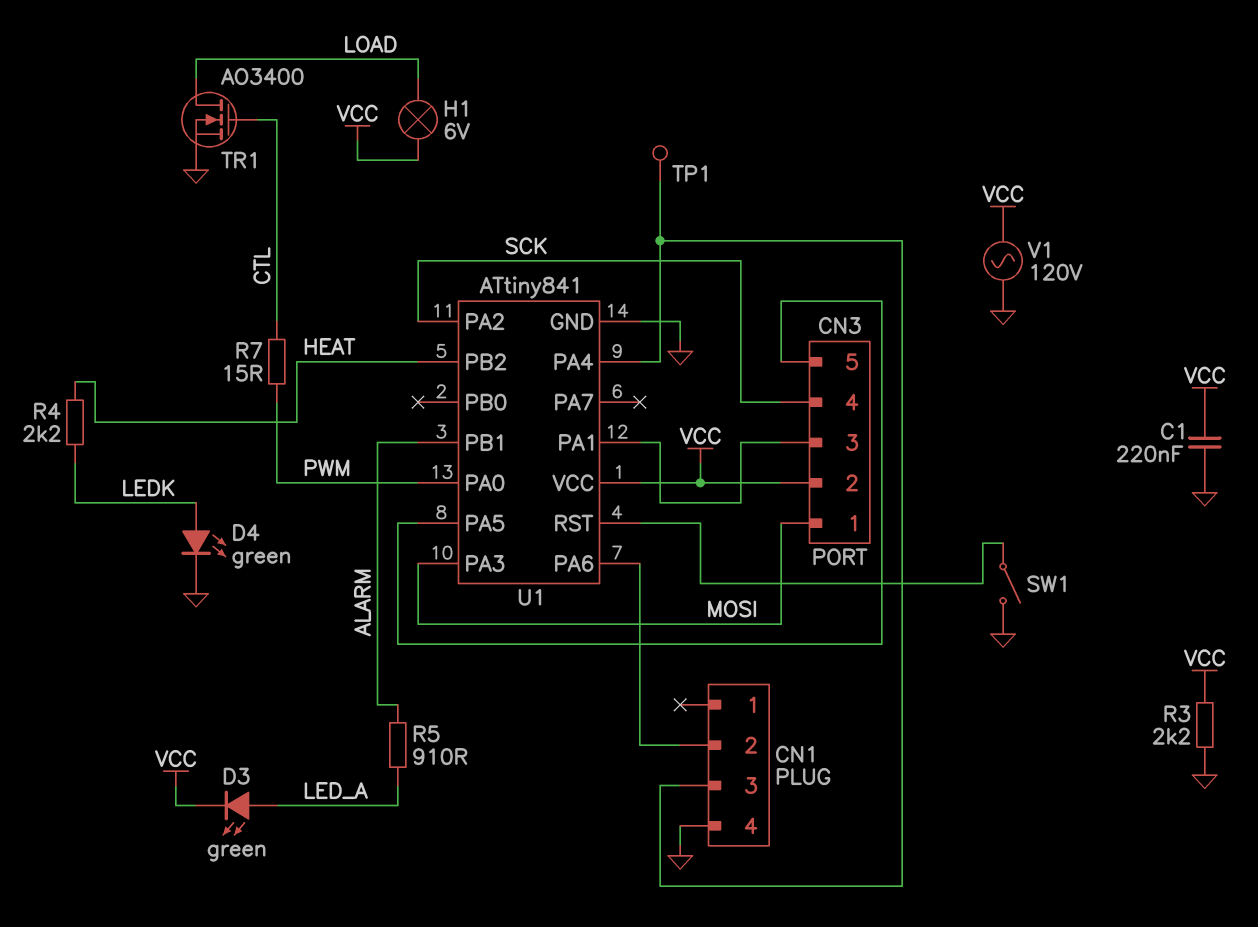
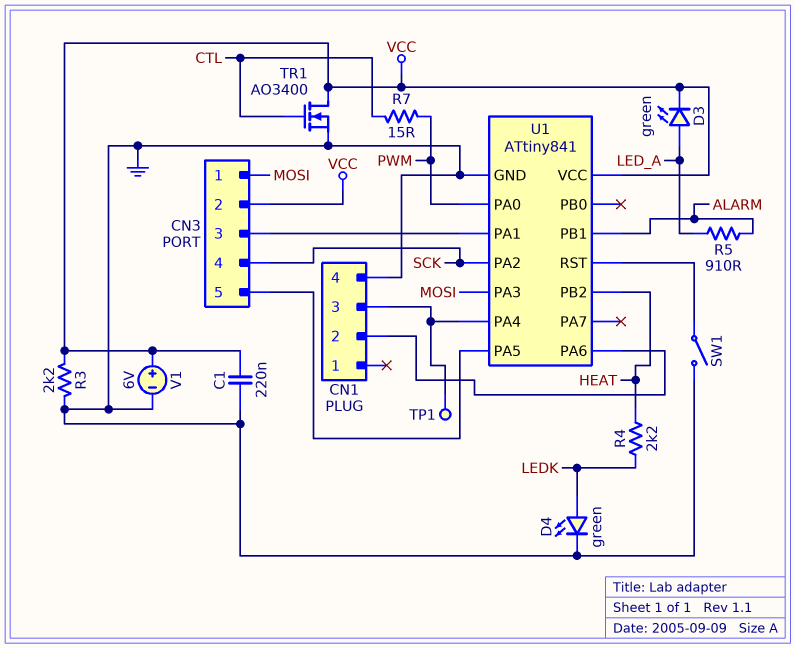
H1: lamp 6V (LOAD, VCC) -> none
TR1: NMOS AO3400 (G CTL, D LOAD, S GND) -> NMOS AO3400 (G CTL, D VCC, S GND)
V1: AC 120V (GND, VCC) -> 6V (plus VCC, minus GND)

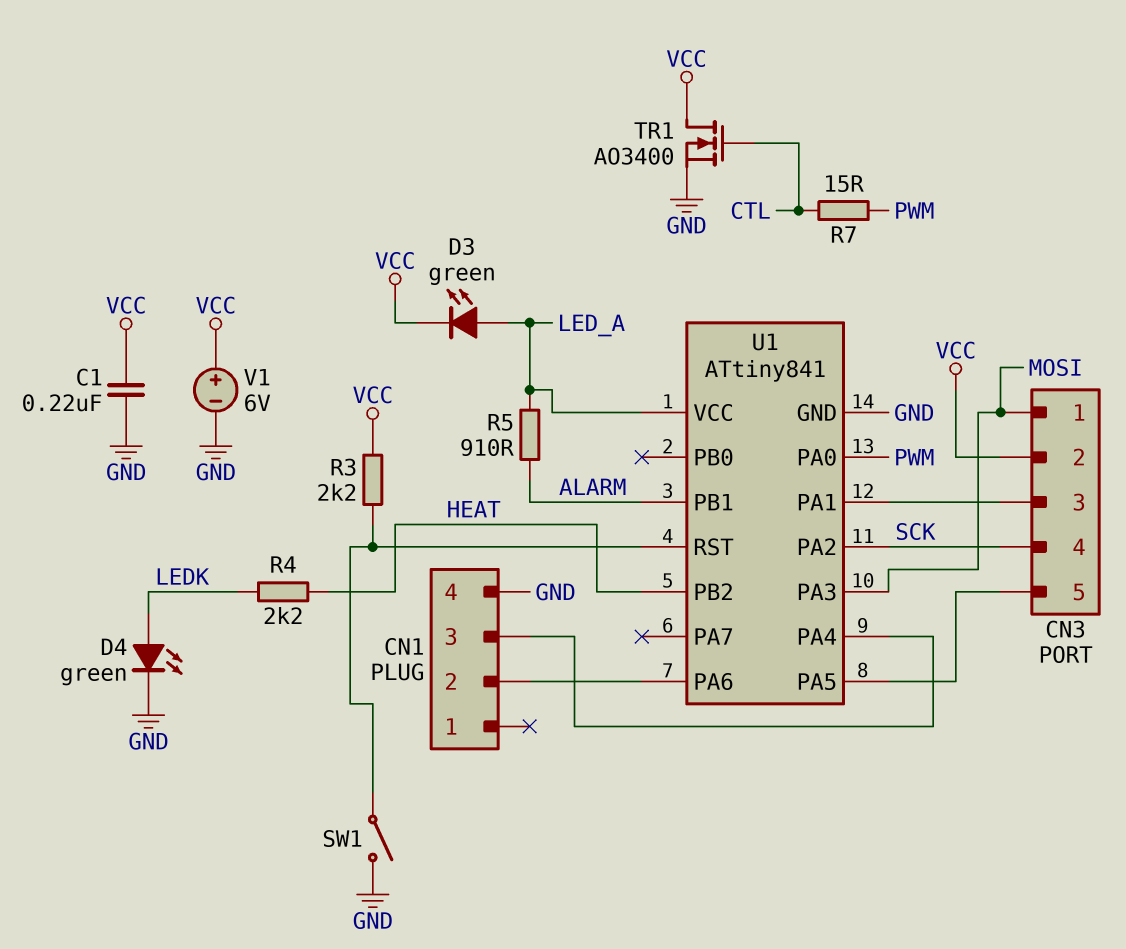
R3: 2.2k (GND, VCC) -> 2.2k (U1/RST, VCC)
TP1: test point (CN1/3) -> none
U1 pin VCC: VCC -> LED_A

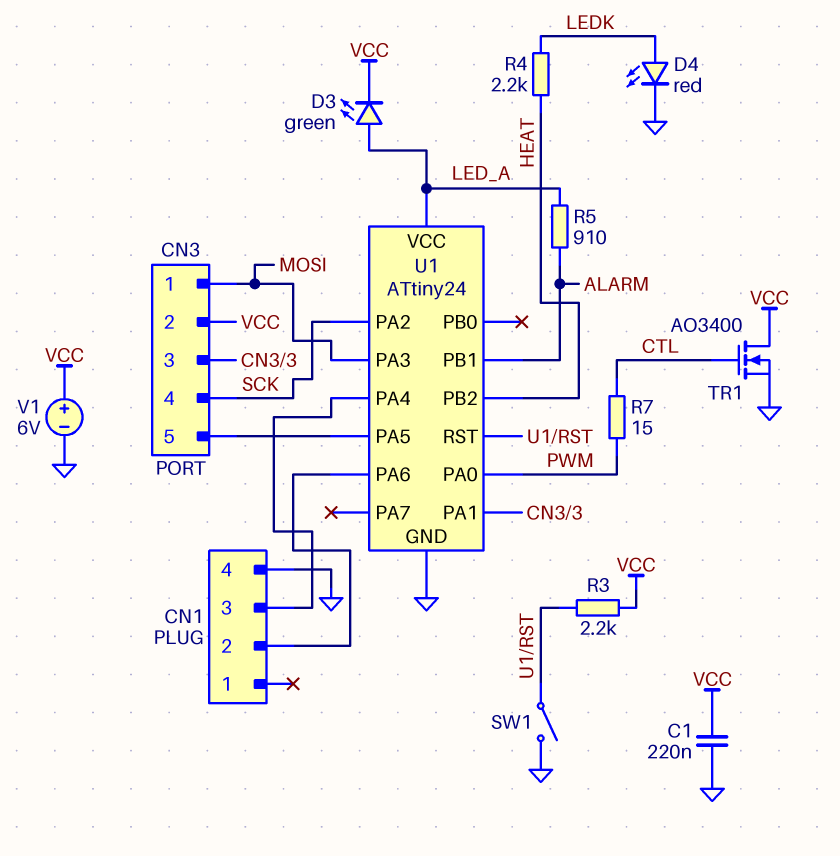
D4: LED green (A LEDK, K GND) -> LED red (A LEDK, K GND)
U1: ATtiny841 -> ATtiny24

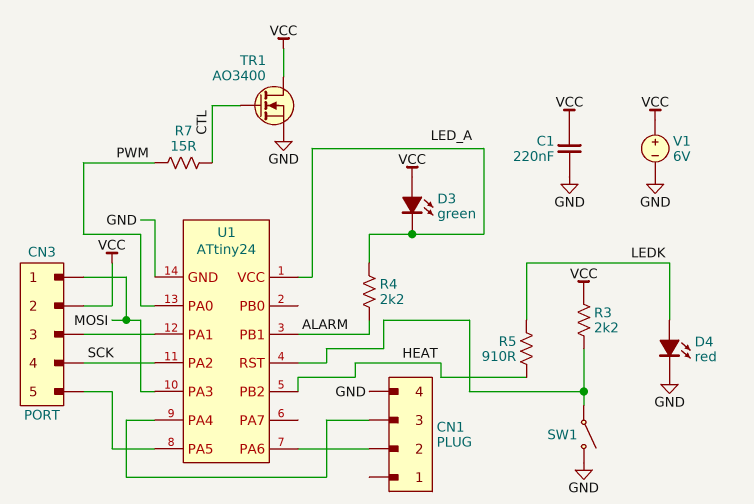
D3: LED green (A LED_A, K VCC) -> LED green (A VCC, K LED_A)
R4: 2.2k (HEAT, LEDK) -> 2.2k (ALARM, LED_A)
R5: 910 (ALARM, LED_A) -> 910 (HEAT, LEDK)

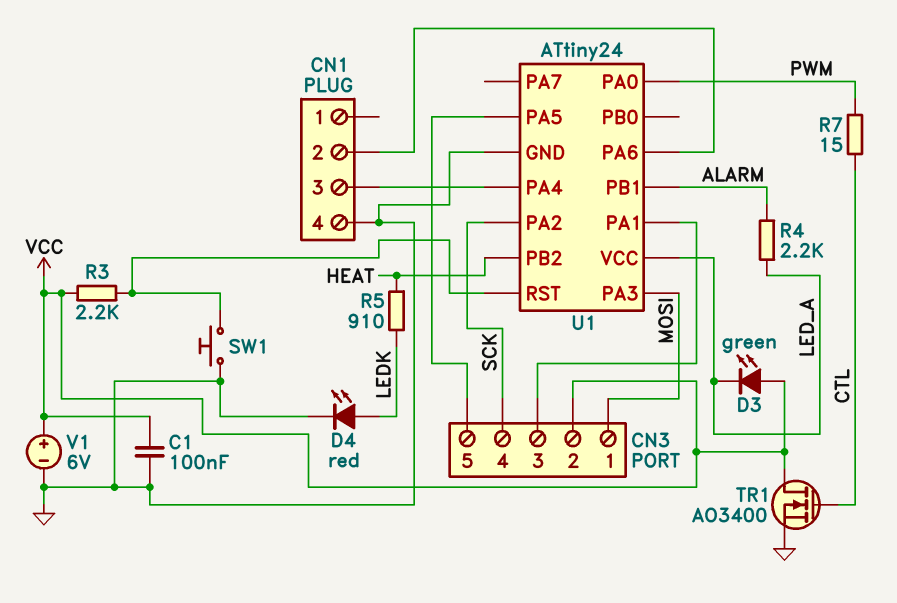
C1: 220nF (GND, VCC) -> 100nF (GND, VCC)
SW1: switch (GND, U1/RST) -> button (GND, U1/RST)

